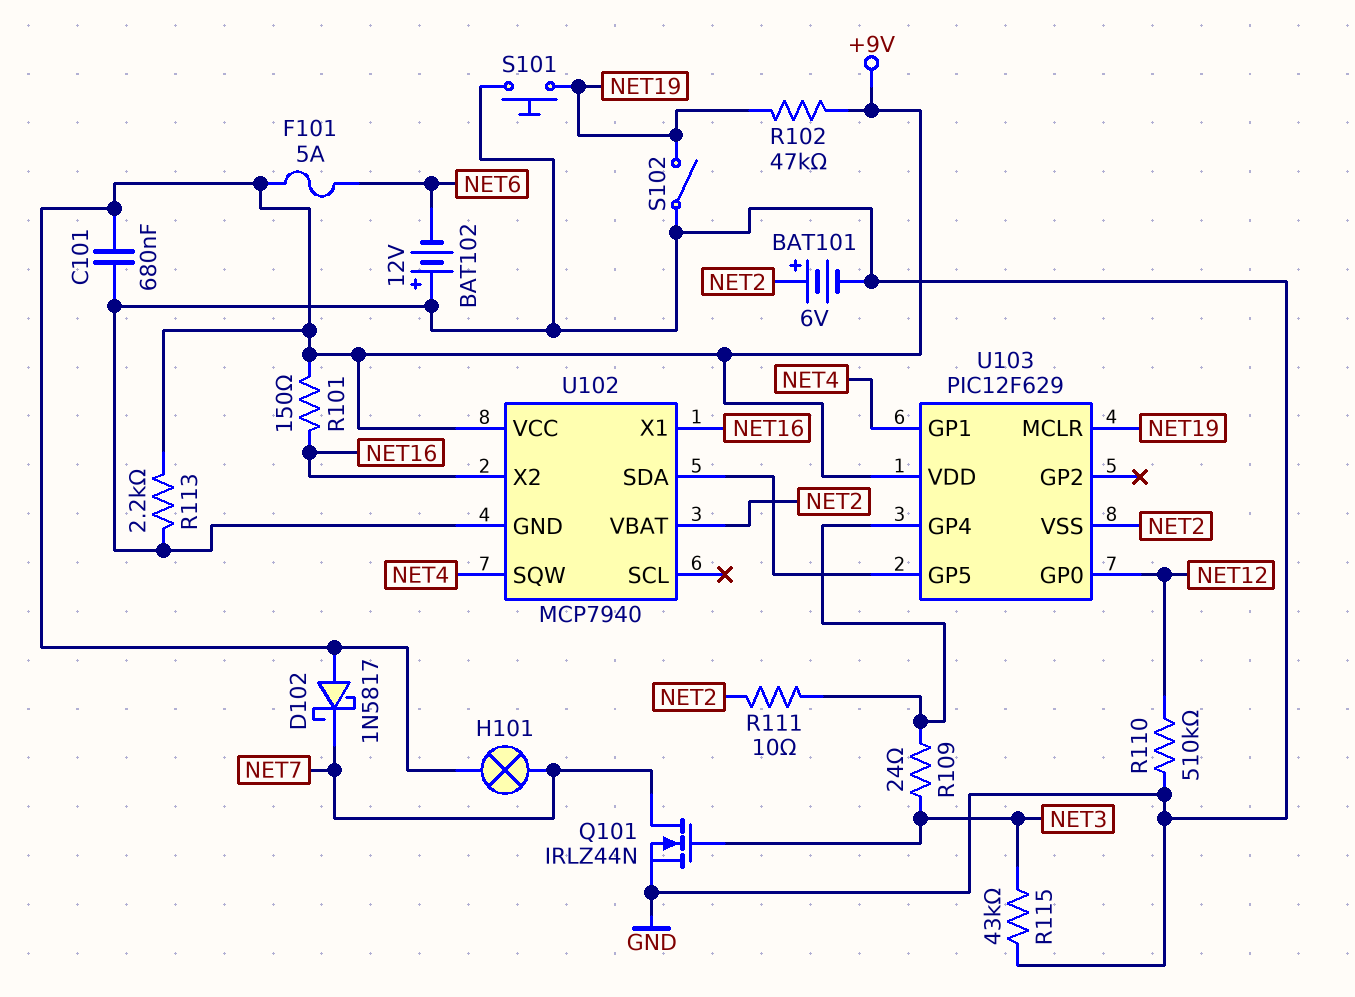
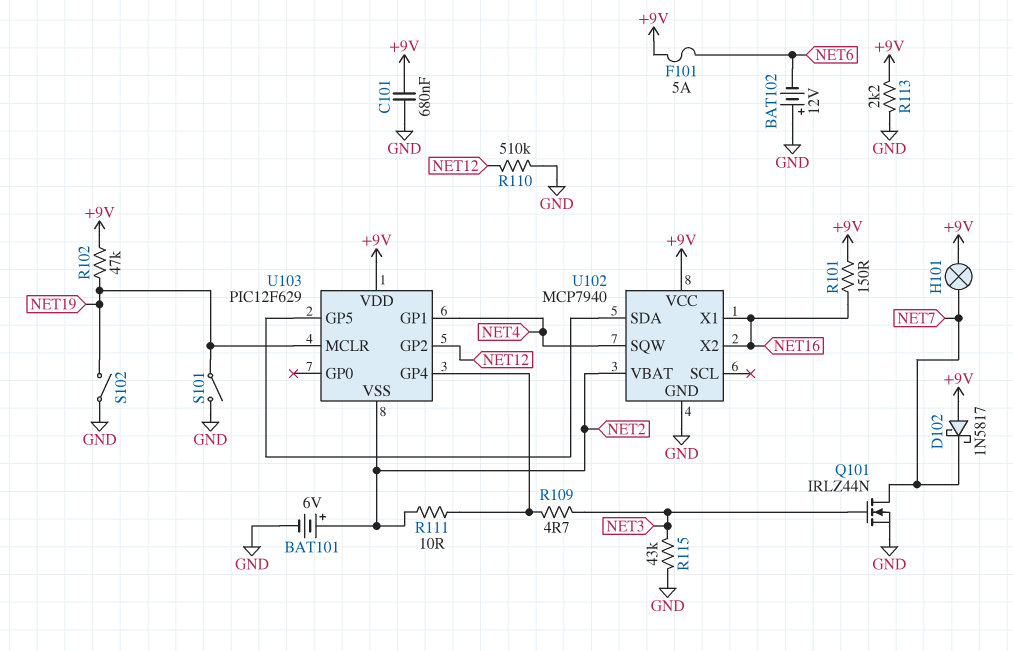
R109: 24 (NET3, U103/GP4) -> 4.7 (NET3, U103/GP4)
S101: button (GND, NET19) -> switch (GND, NET19)
U103 pin GP0: NET12 -> none
U103 pin GP2: none -> NET12

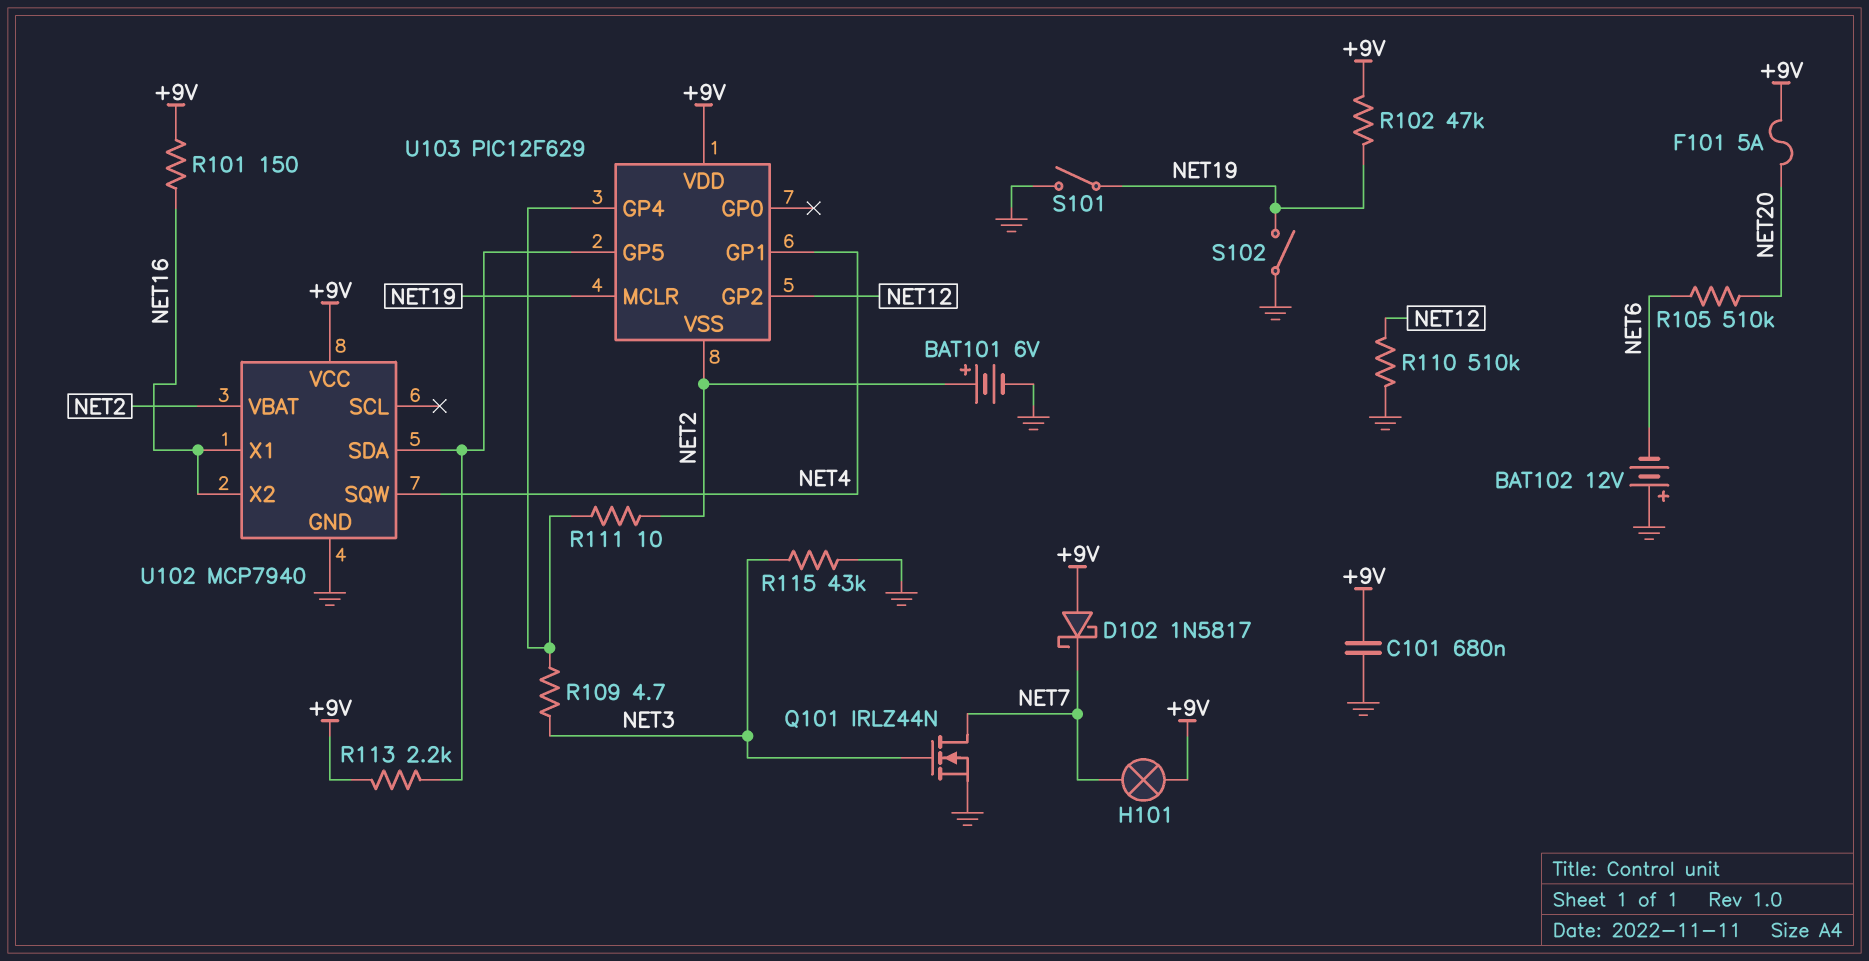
F101: 5A (+9V, NET6) -> 5A (+9V, NET20)
R105: none -> 510k (NET6, NET20)
R113: 2.2k (+9V, GND) -> 2.2k (+9V, U102/SDA)

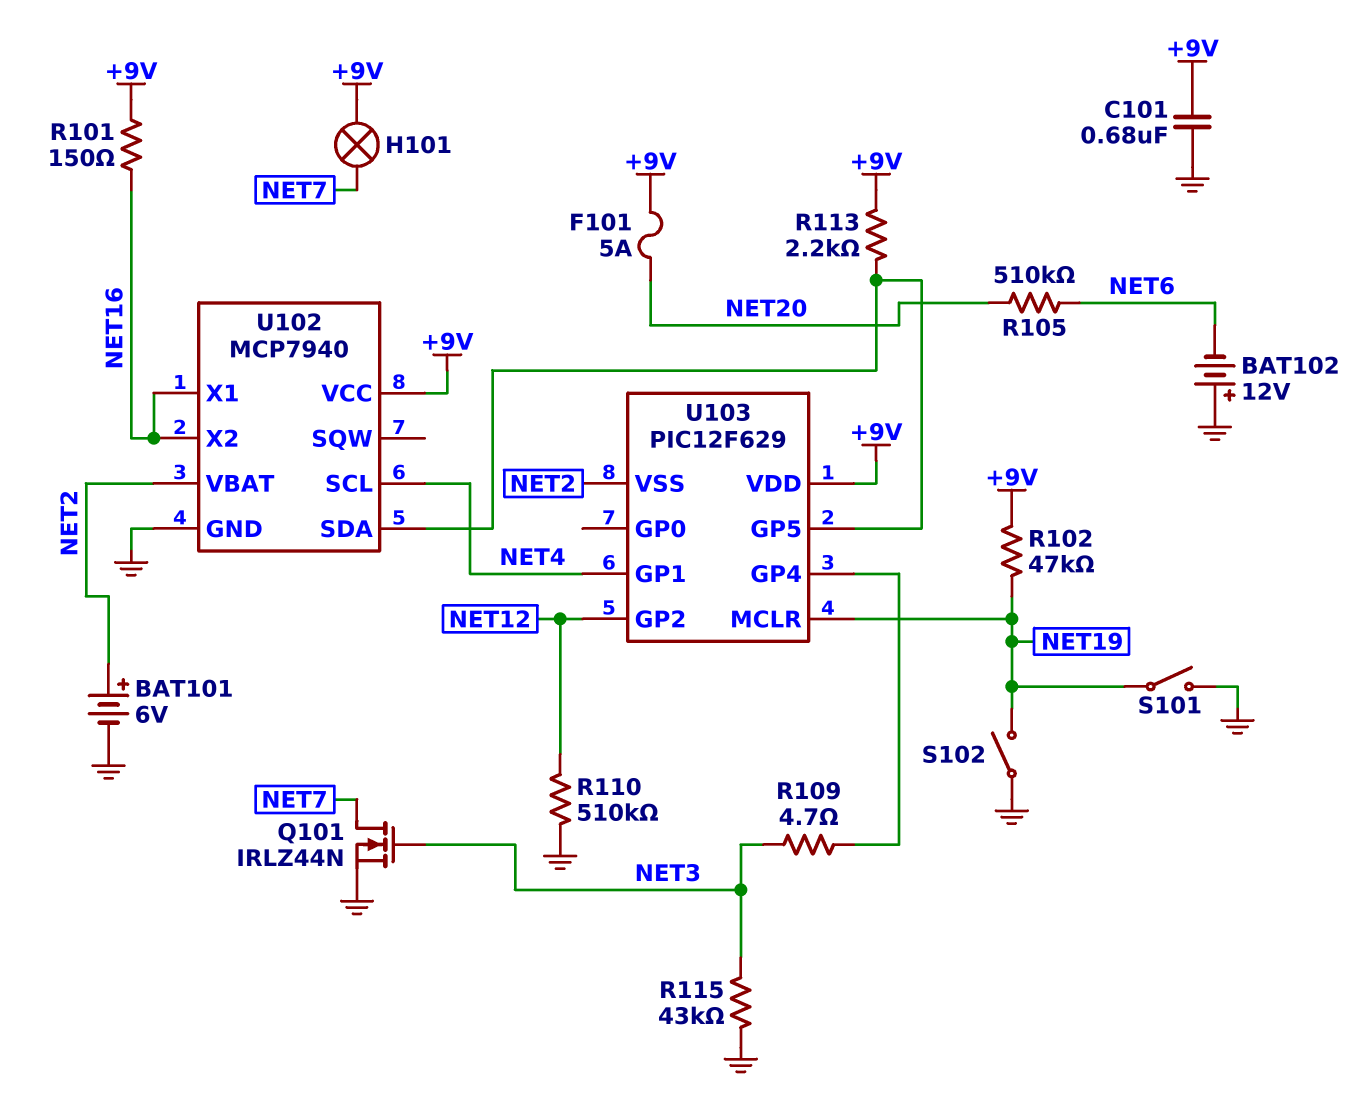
D102: schottky 1N5817 (A +9V, K NET7) -> none
R111: 10 (NET2, U103/GP4) -> none
U102 pin SCL: none -> NET4
U102 pin SQW: NET4 -> none

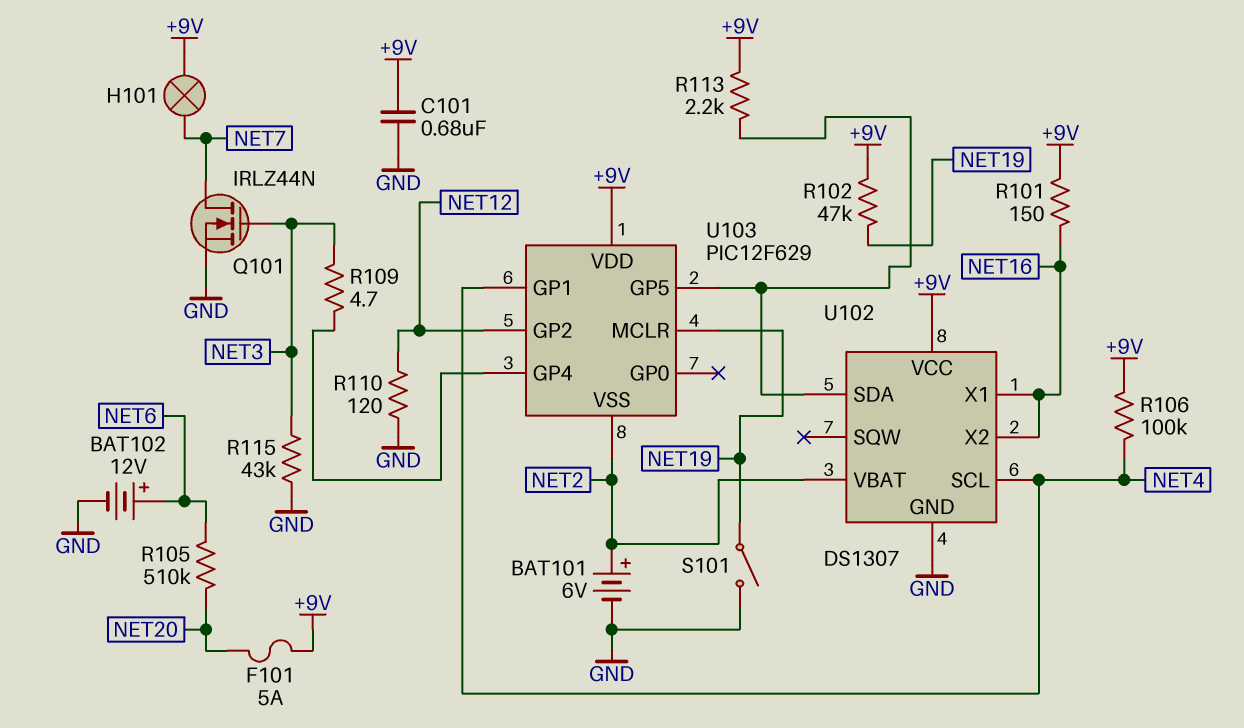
BAT102: 12V (plus GND, minus NET6) -> 12V (plus NET6, minus GND)
R106: none -> 100k (+9V, NET4)
R110: 510k (GND, NET12) -> 120 (GND, NET12)
S102: switch (GND, NET19) -> none
U102: MCP7940 -> DS1307

